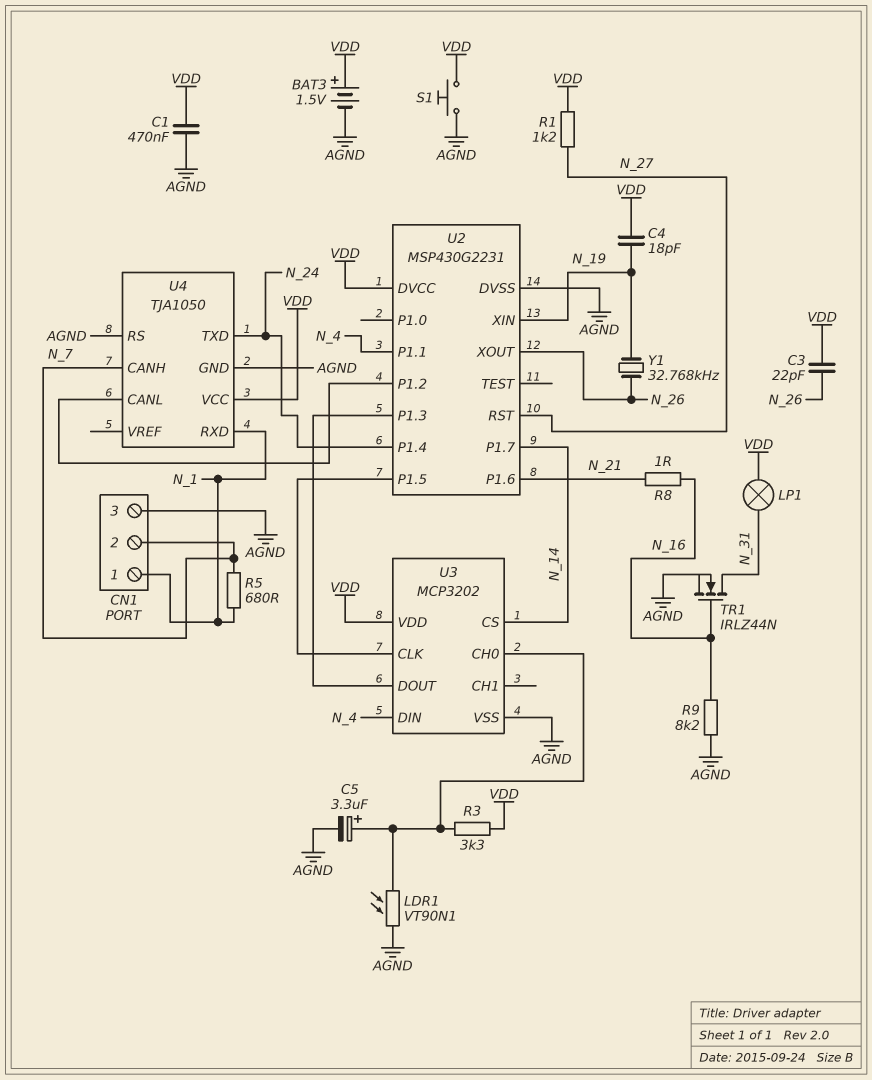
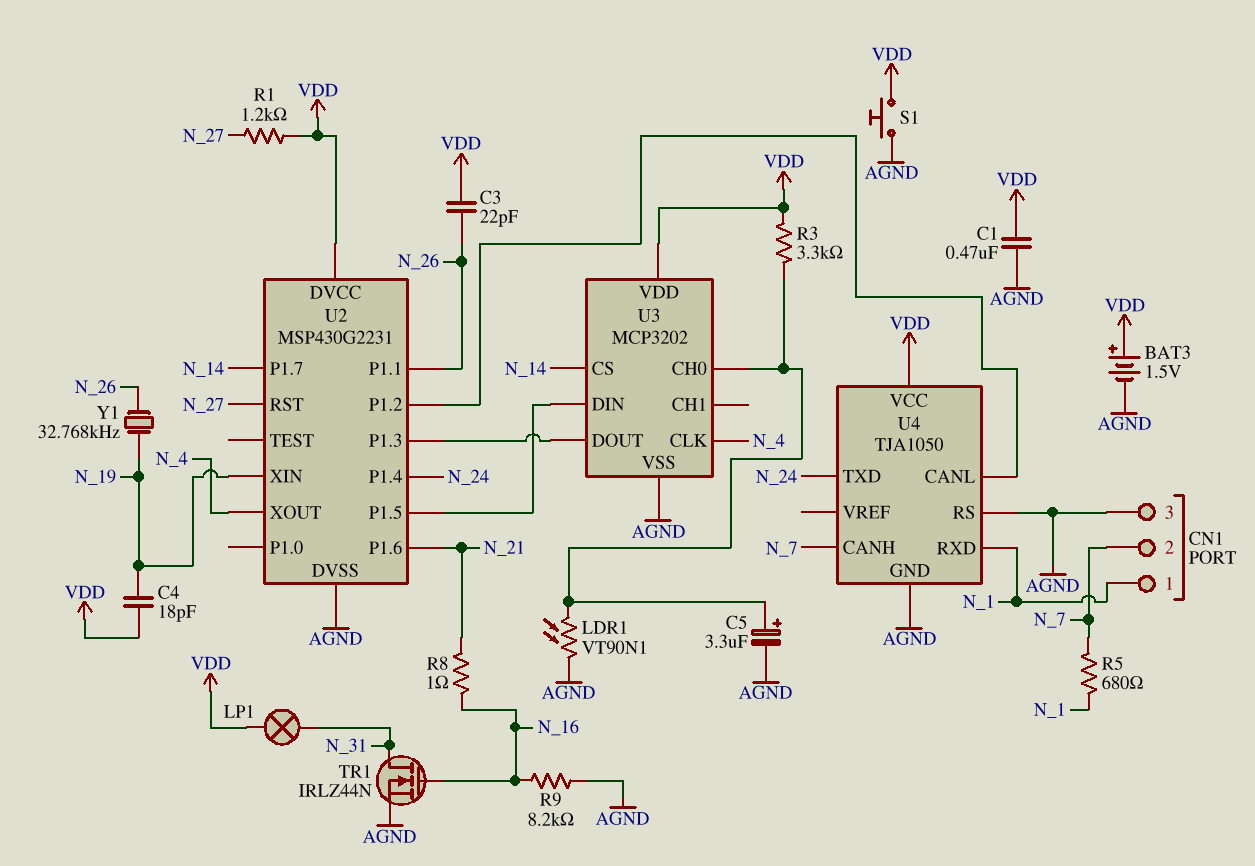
U2 pin P1.1: N_4 -> N_26
U2 pin XOUT: N_26 -> N_4
U3 pin CLK: U2/P1.5 -> N_4
U3 pin DIN: N_4 -> U2/P1.5

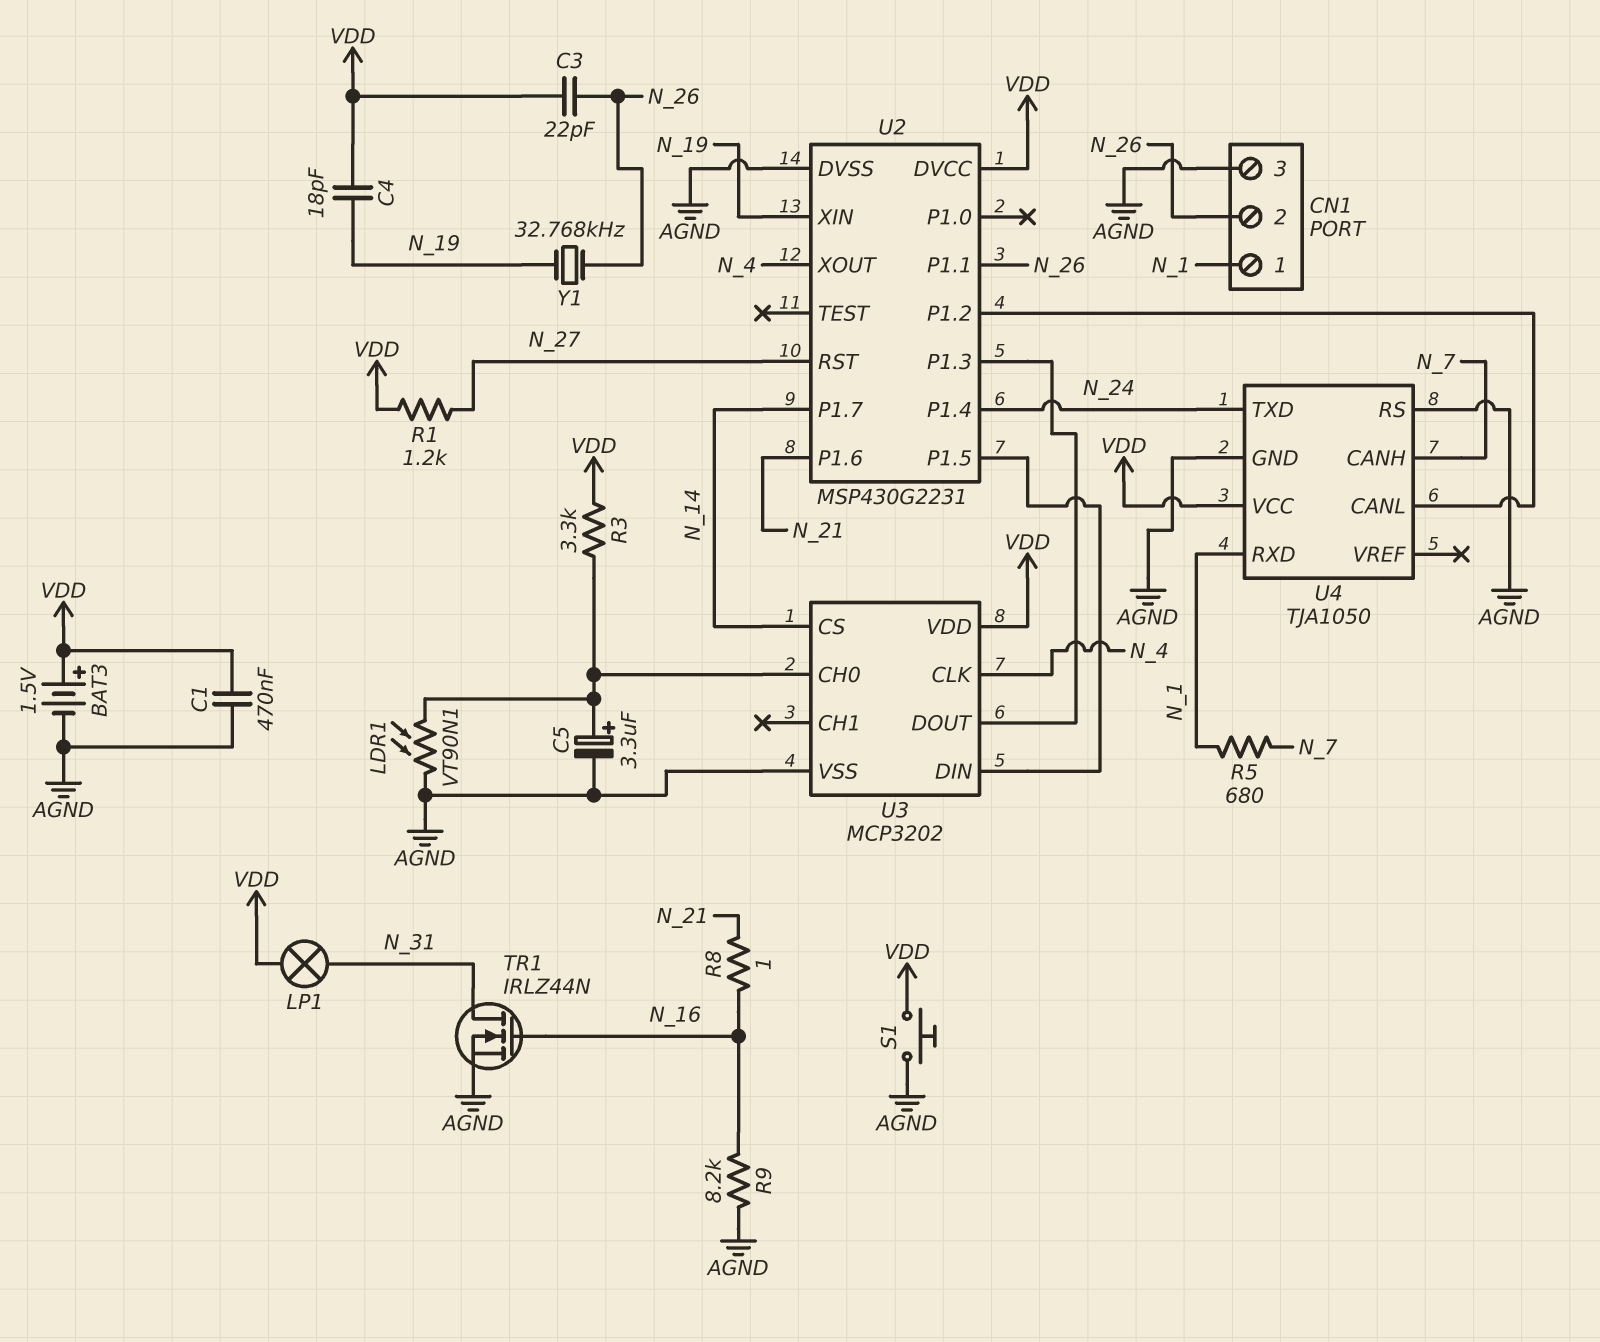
CN1 pin 2: N_7 -> N_26

